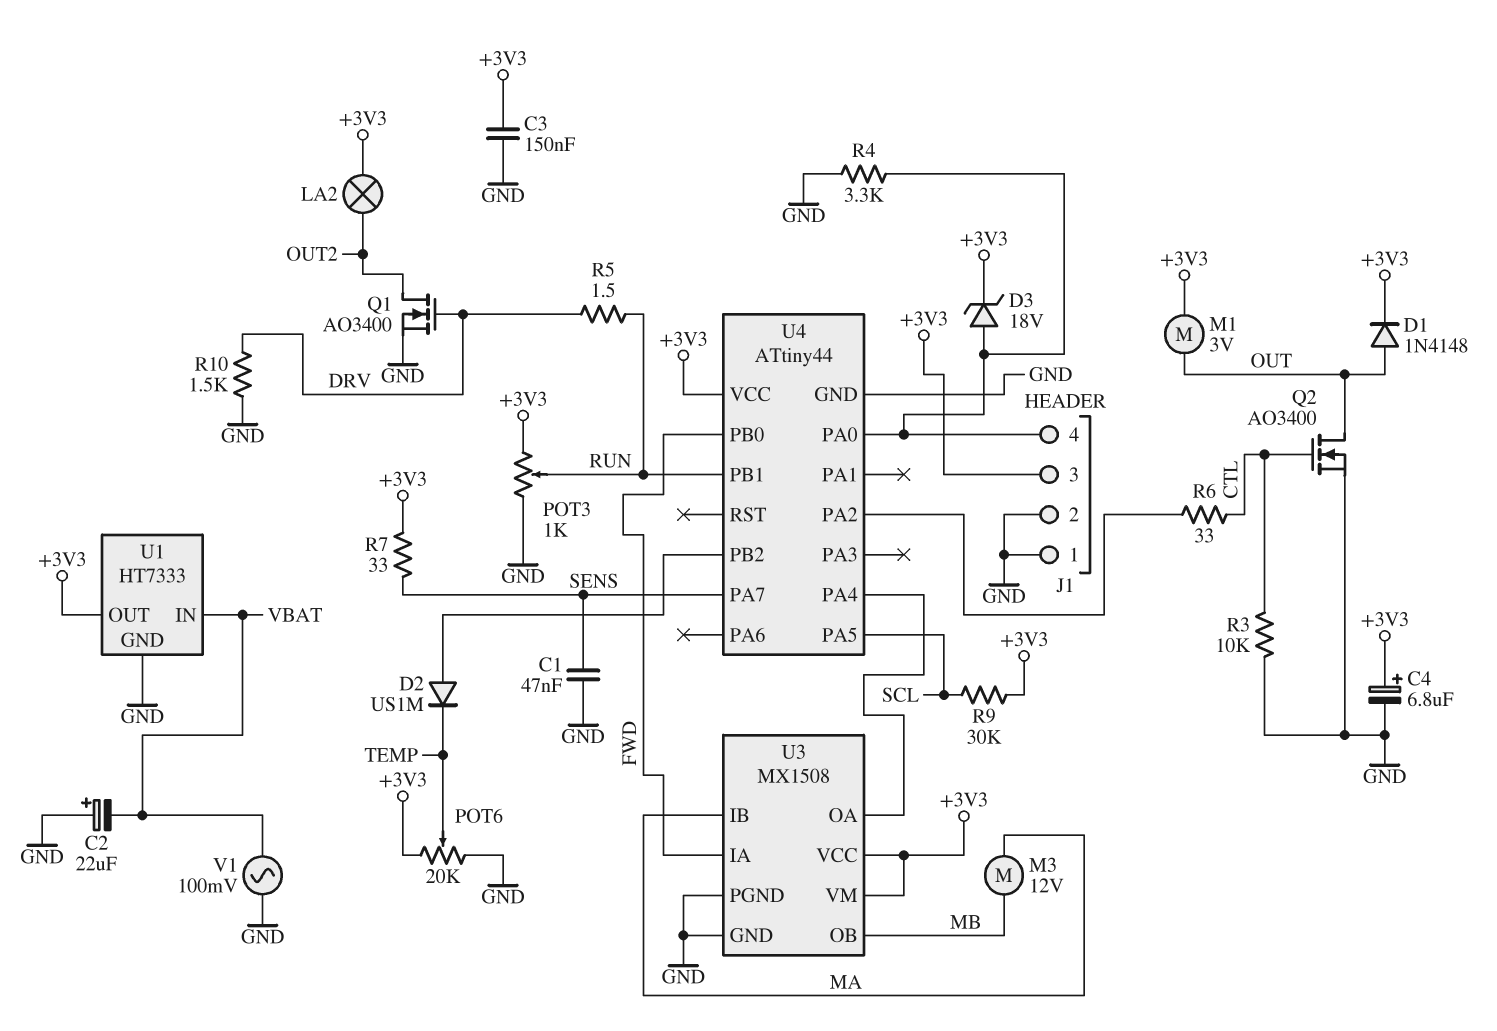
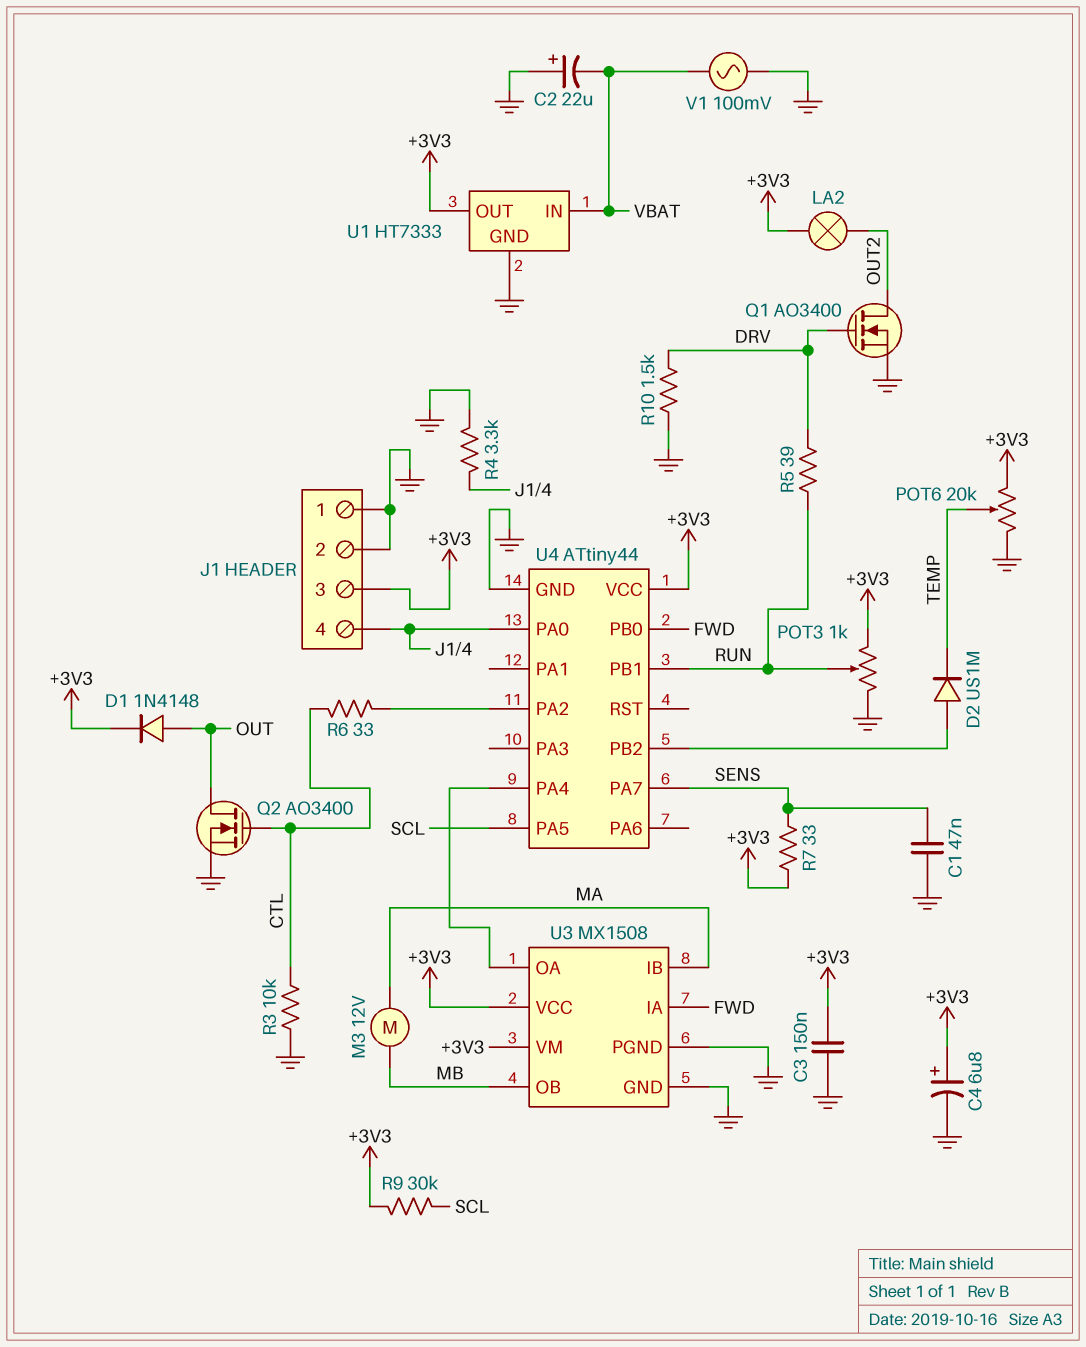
D3: zener 18V (A J1/4, K +3V3) -> none
M1: motor 3V (+3V3, OUT) -> none
R5: 1.5 (DRV, RUN) -> 39 (DRV, RUN)

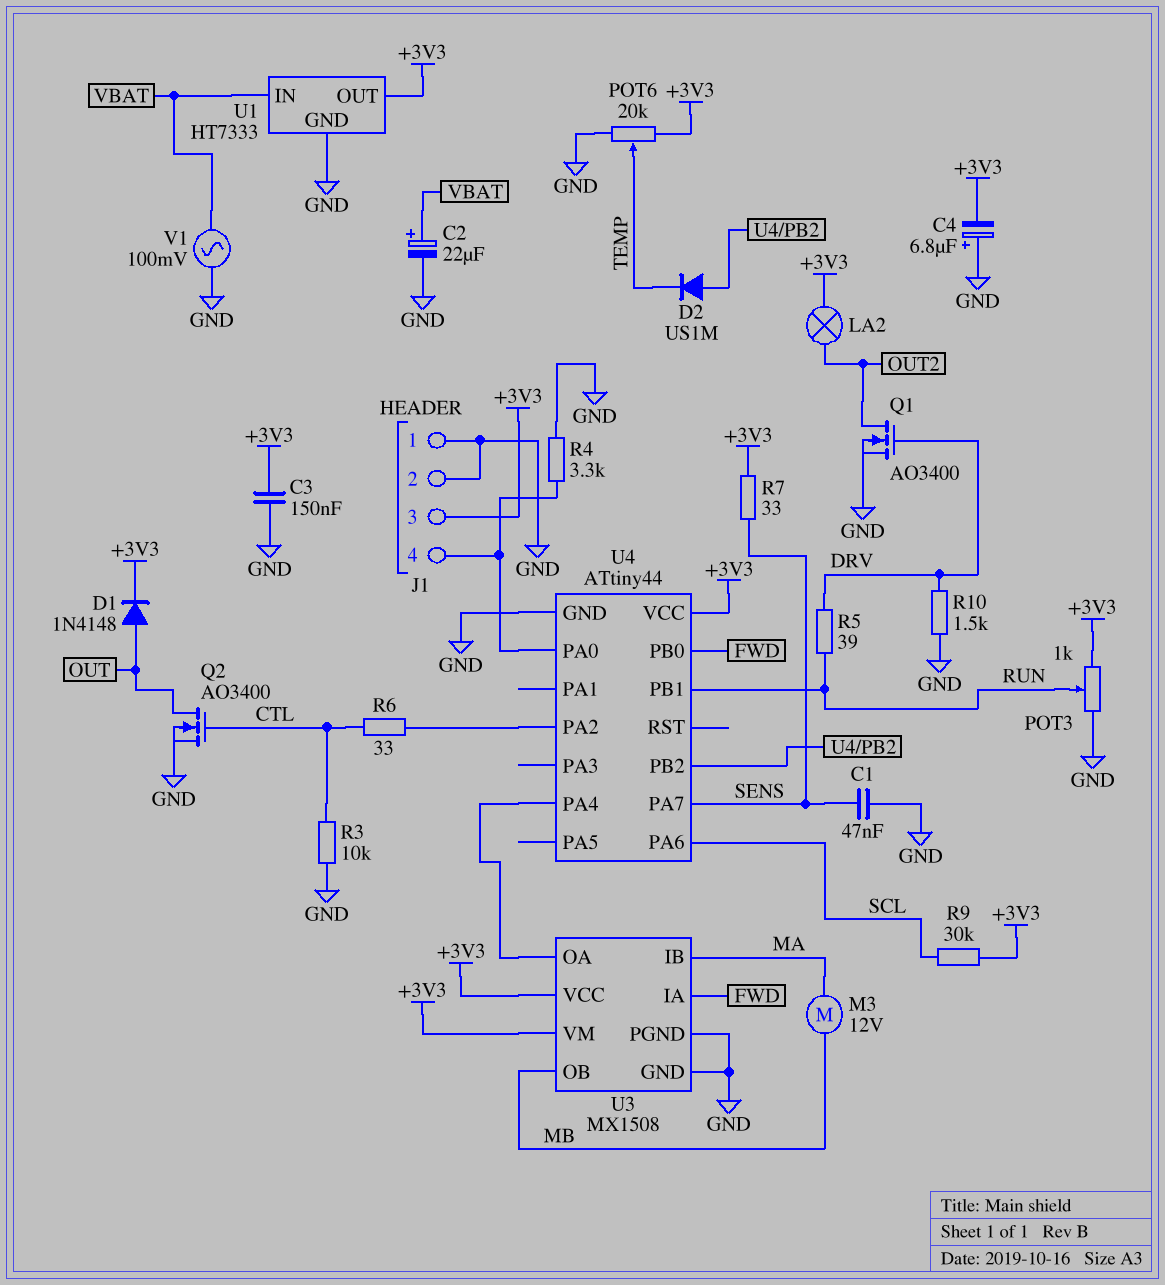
C2: 22uF (plus GND, minus VBAT) -> 22uF (plus VBAT, minus GND)
C4: 6.8uF (plus +3V3, minus GND) -> 6.8uF (plus GND, minus +3V3)
U4 pin PA5: SCL -> none
U4 pin PA6: none -> SCL

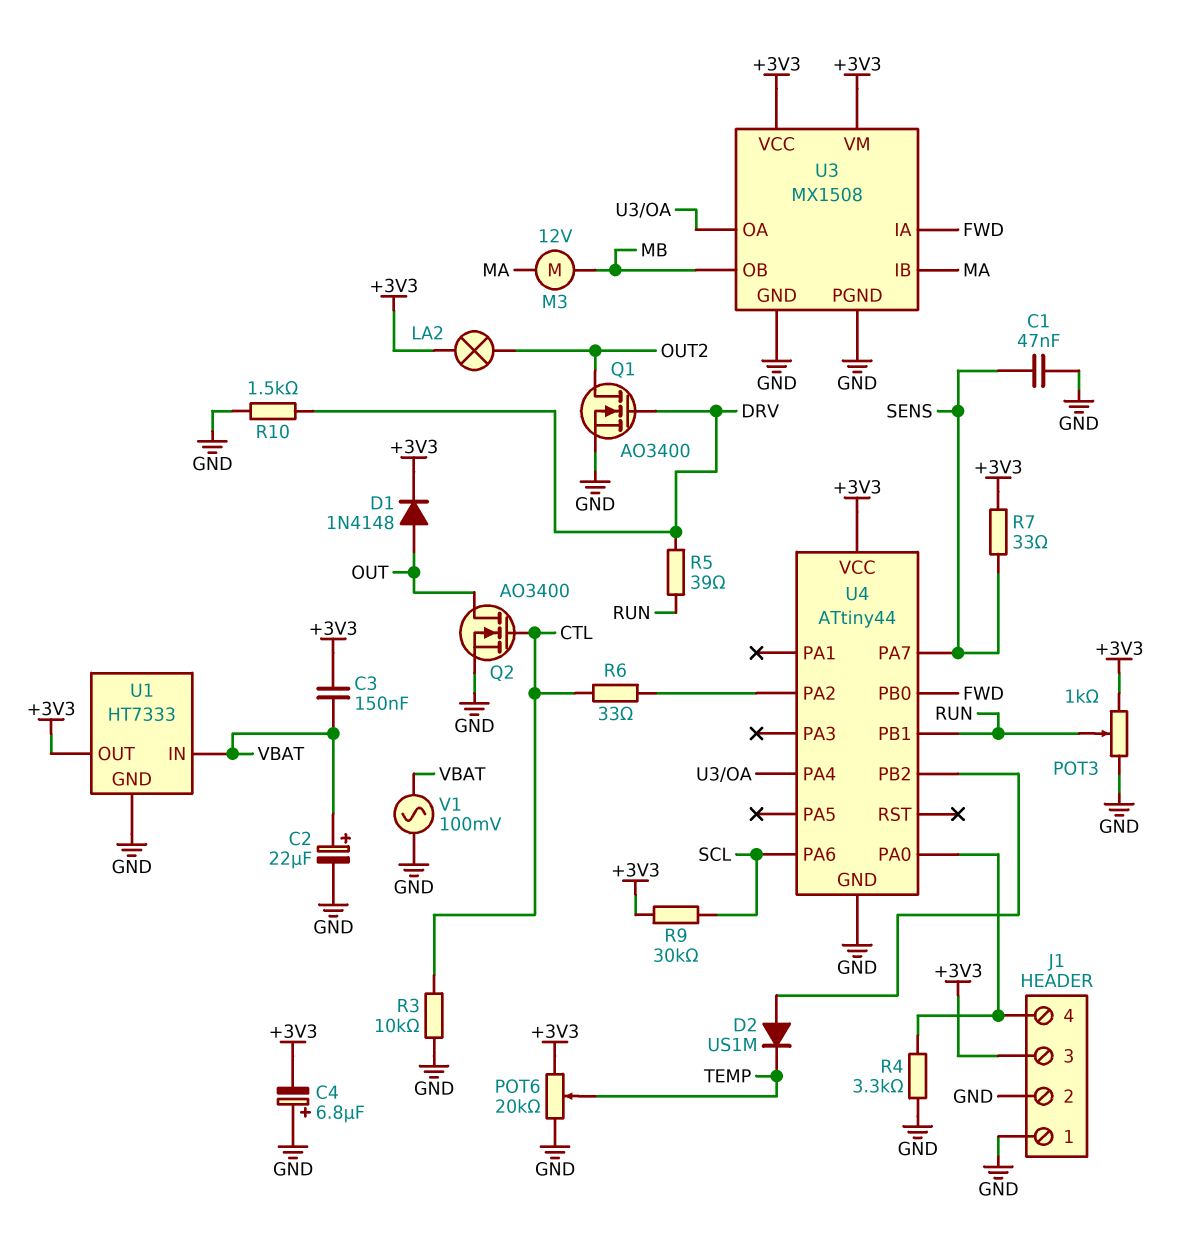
C3: 150nF (+3V3, GND) -> 150nF (+3V3, VBAT)

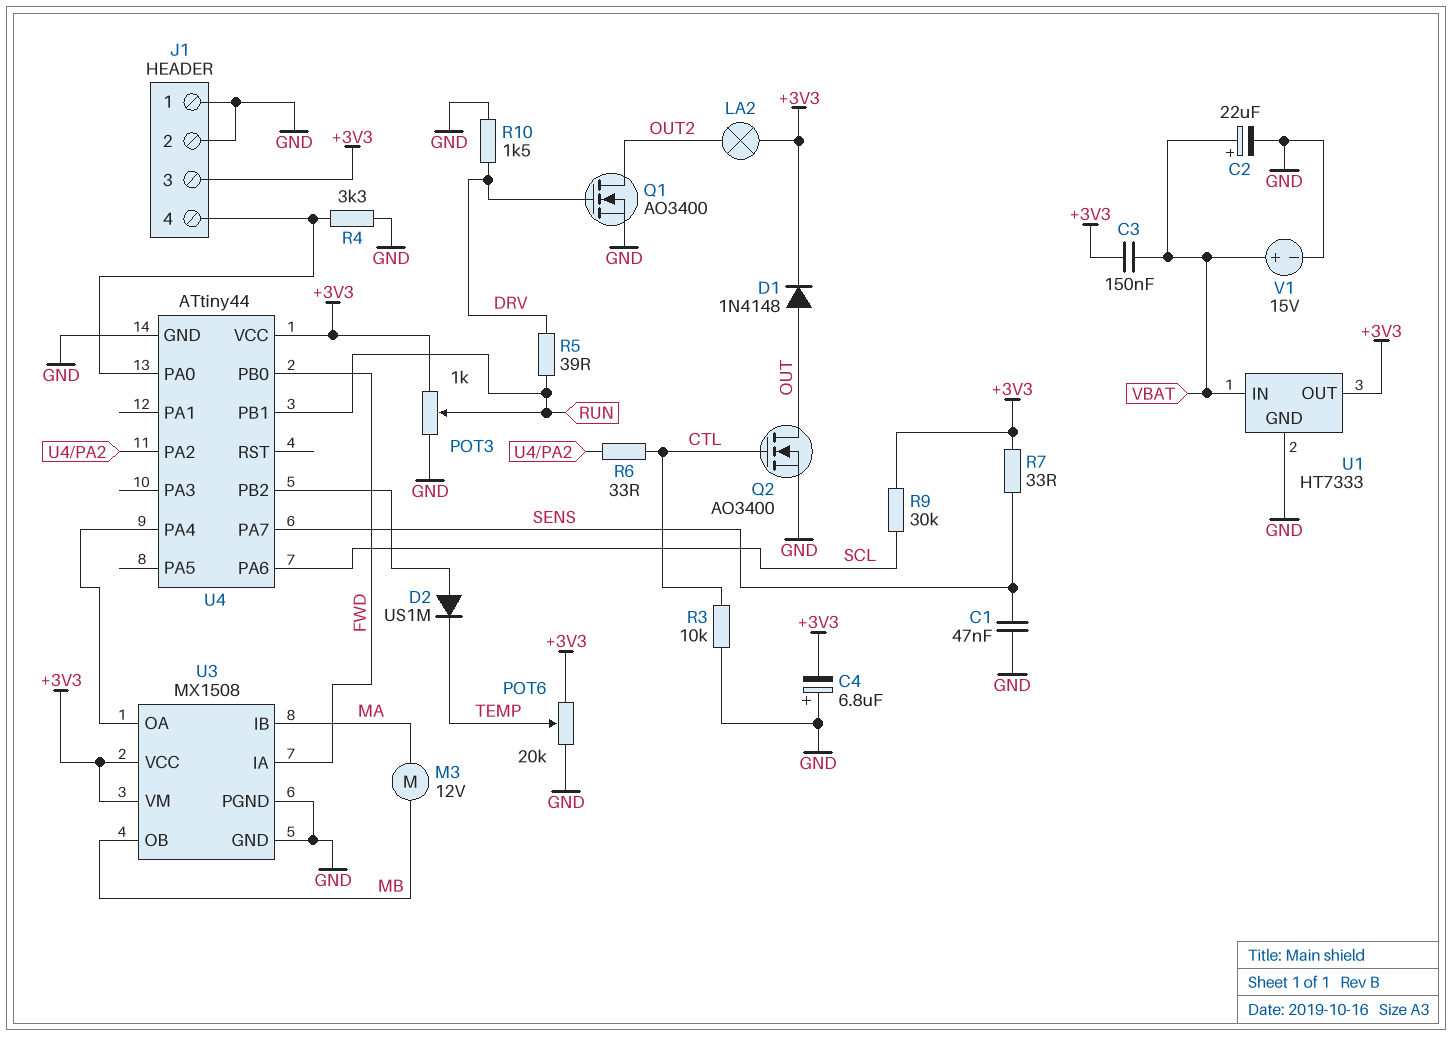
V1: AC 100mV (GND, VBAT) -> 15V (plus VBAT, minus GND)

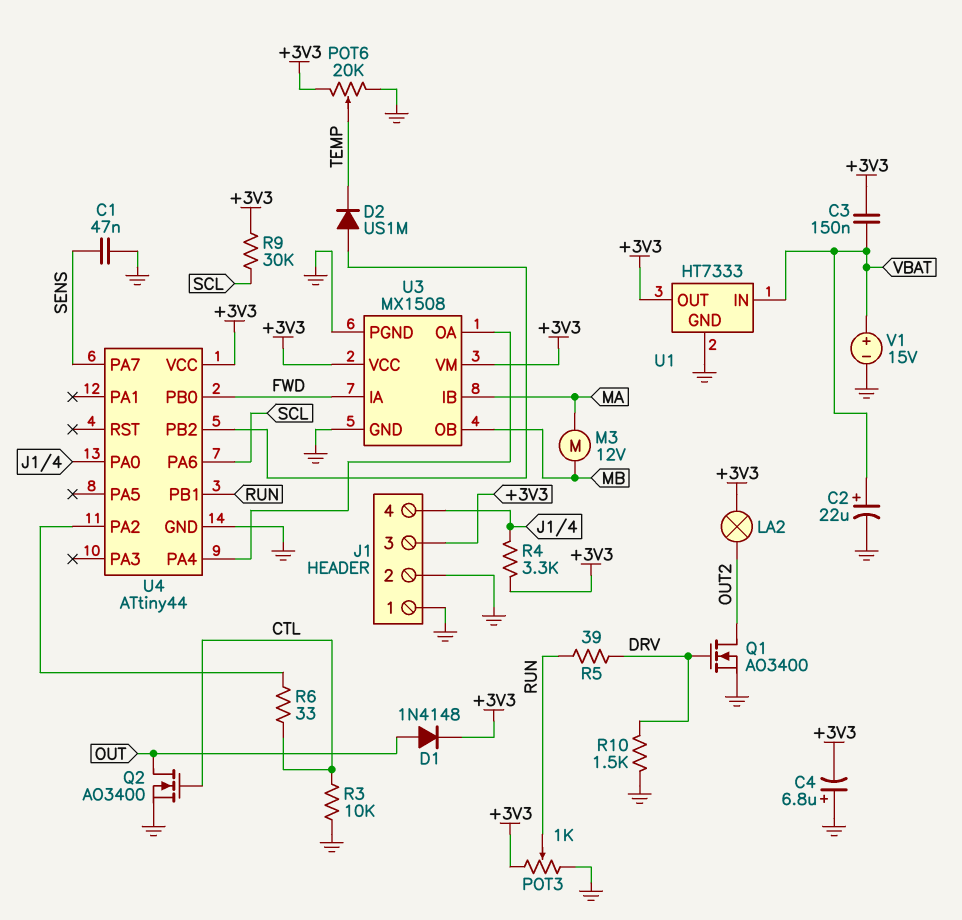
R4: 3.3k (GND, J1/4) -> 3.3k (+3V3, J1/4)
R7: 33 (+3V3, SENS) -> none

